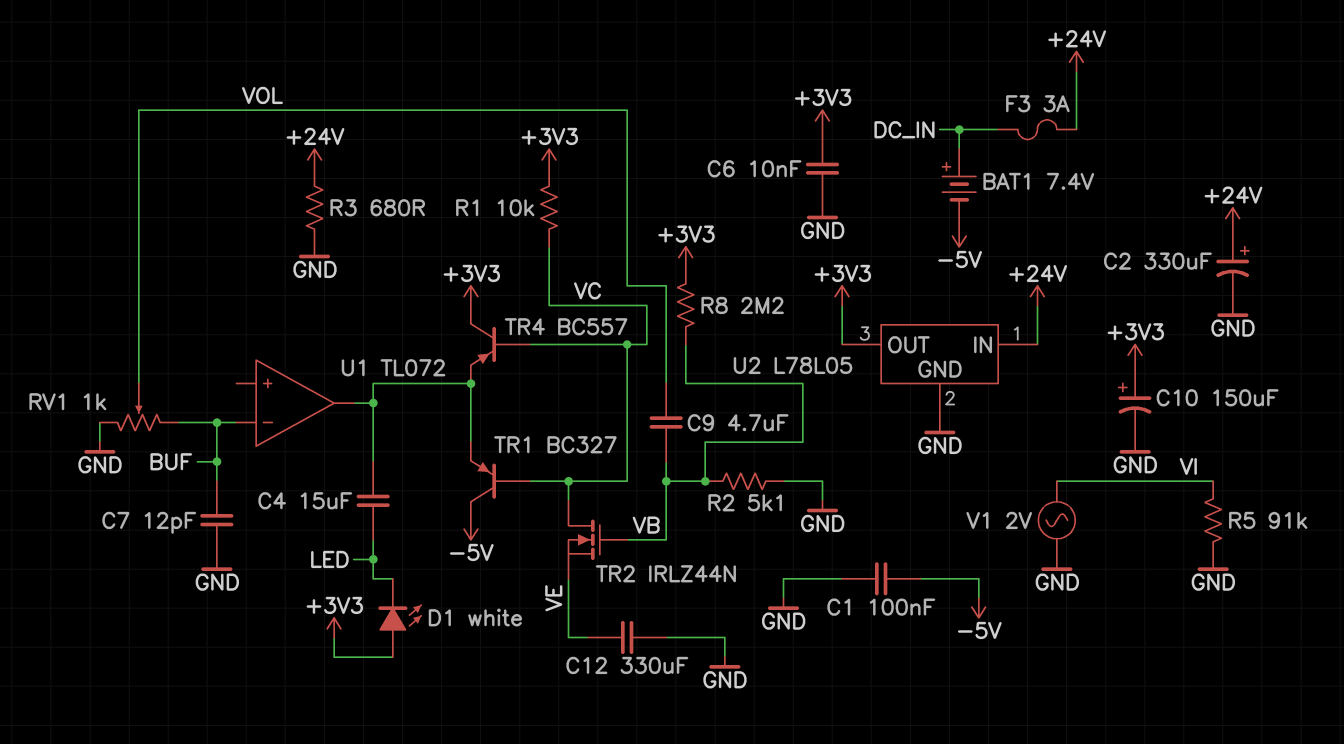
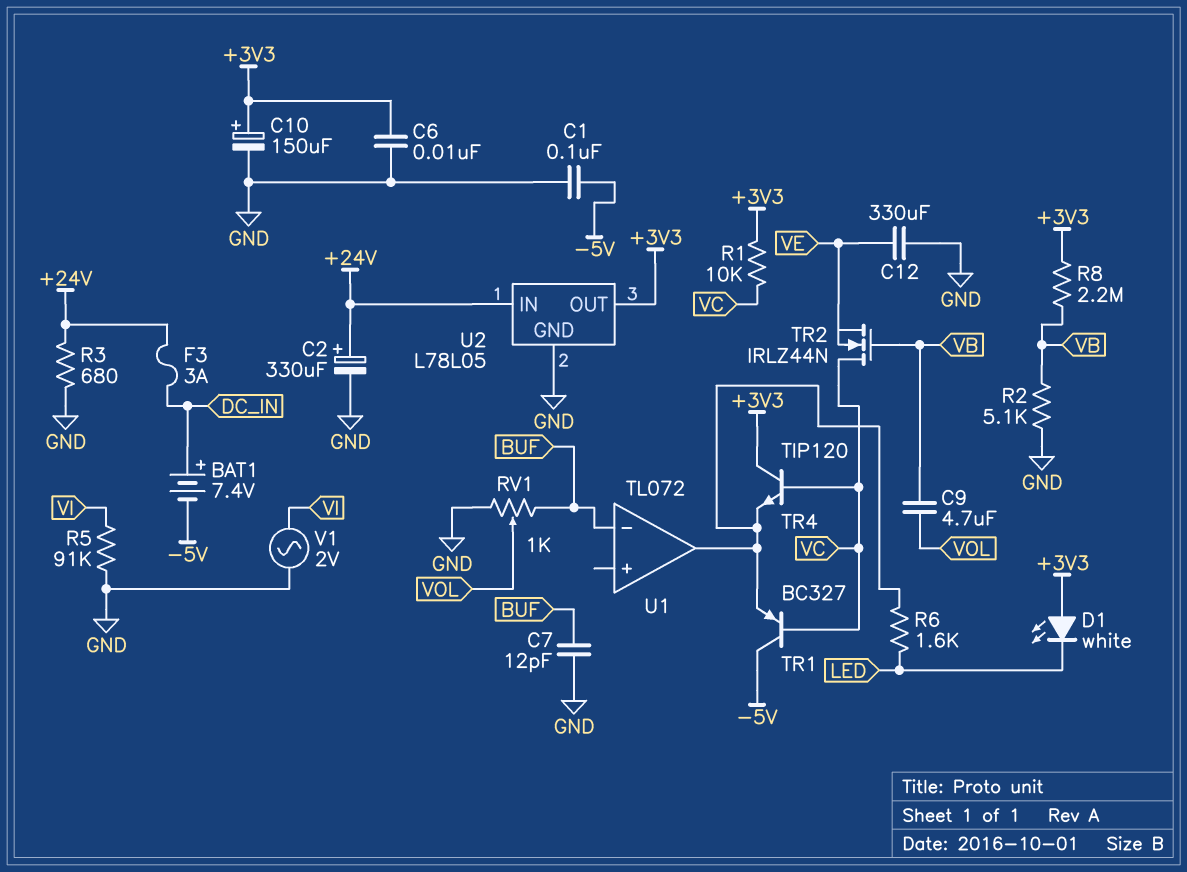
C4: 15uF (LED, U1/out) -> none
R6: none -> 1.6k (LED, U1/out)
TR4: PNP BC557 (B VC, C +3V3, E U1/out) -> NPN TIP120 (B VC, C +3V3, E U1/out)

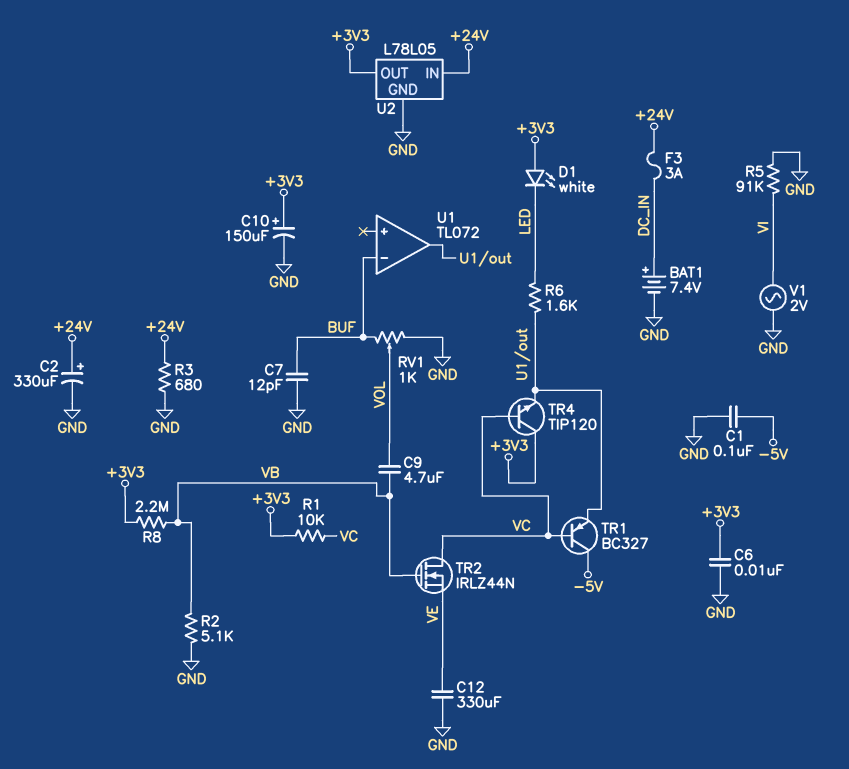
BAT1: 7.4V (plus DC_IN, minus -5V) -> 7.4V (plus DC_IN, minus GND)

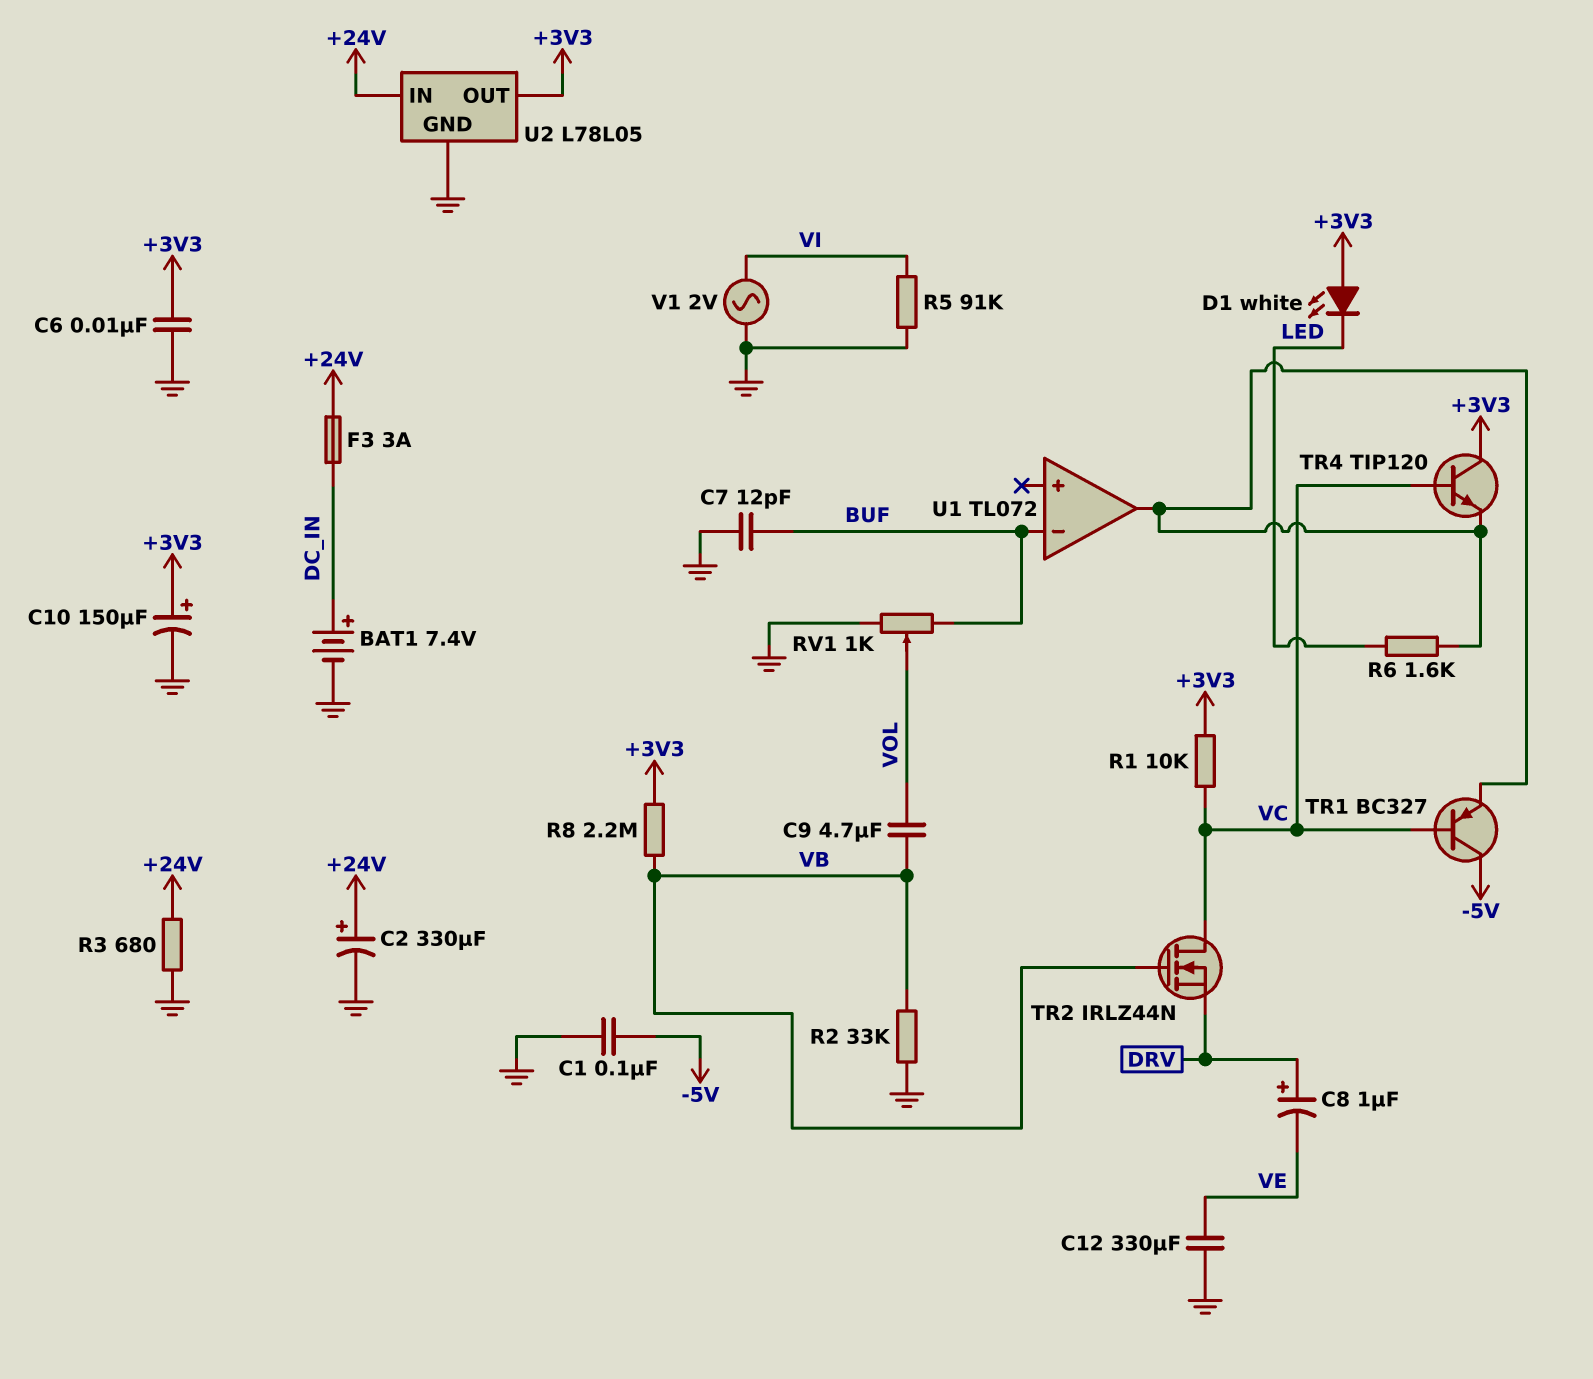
C8: none -> 1uF (plus DRV, minus VE)
R2: 5.1k (GND, VB) -> 33k (GND, VB)
TR2: NMOS IRLZ44N (G VB, D VC, S VE) -> NMOS IRLZ44N (G VB, D VC, S DRV)

